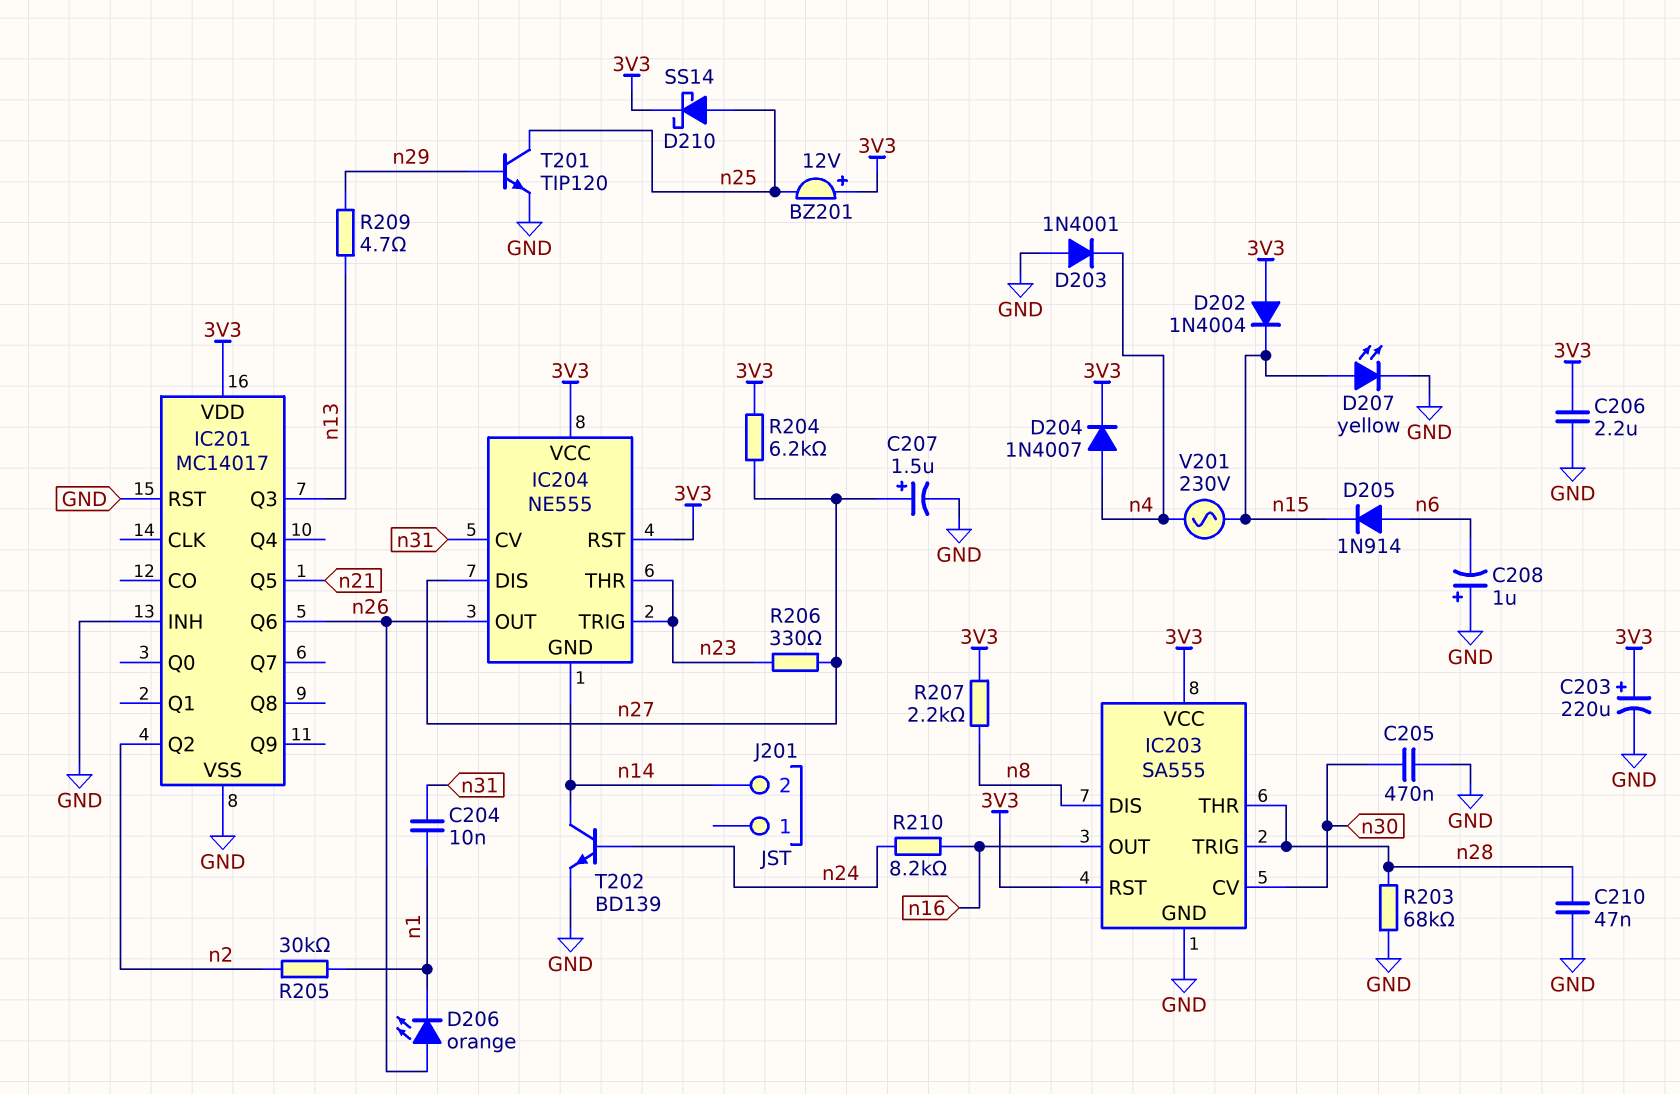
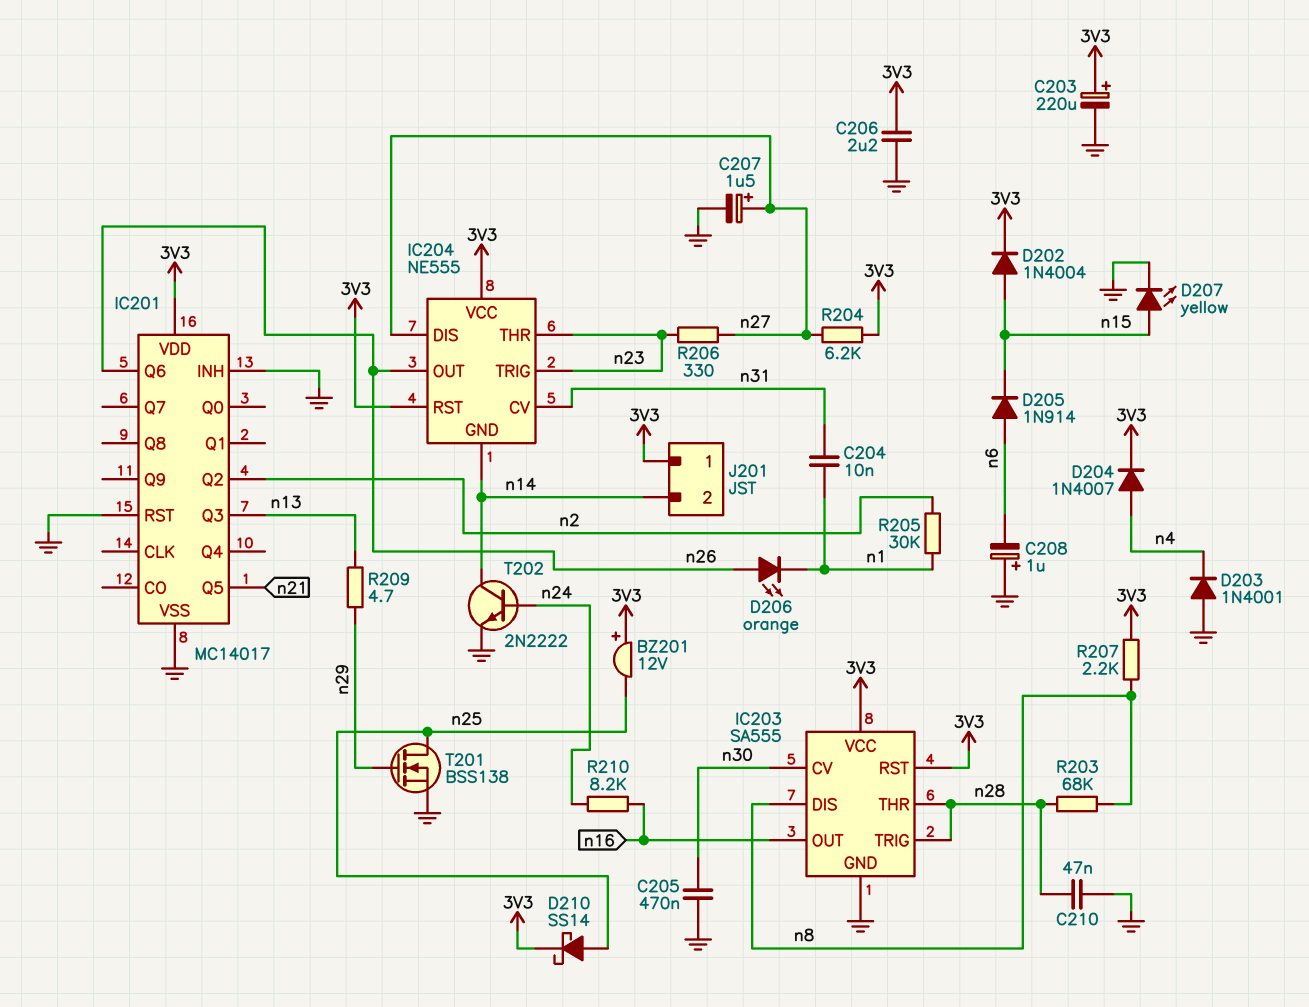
D202: diode 1N4004 (A 3V3, K n15) -> diode 1N4004 (A n15, K 3V3)
J201 pin 1: none -> 3V3
R203: 68k (GND, n28) -> 68k (n8, n28)
T201: NPN TIP120 (B n29, C n25, E GND) -> NMOS BSS138 (G n29, D n25, S GND)
T202: NPN BD139 (B n24, C n14, E GND) -> NPN 2N2222 (B n24, C n14, E GND)
V201: AC 230V (n4, n15) -> none

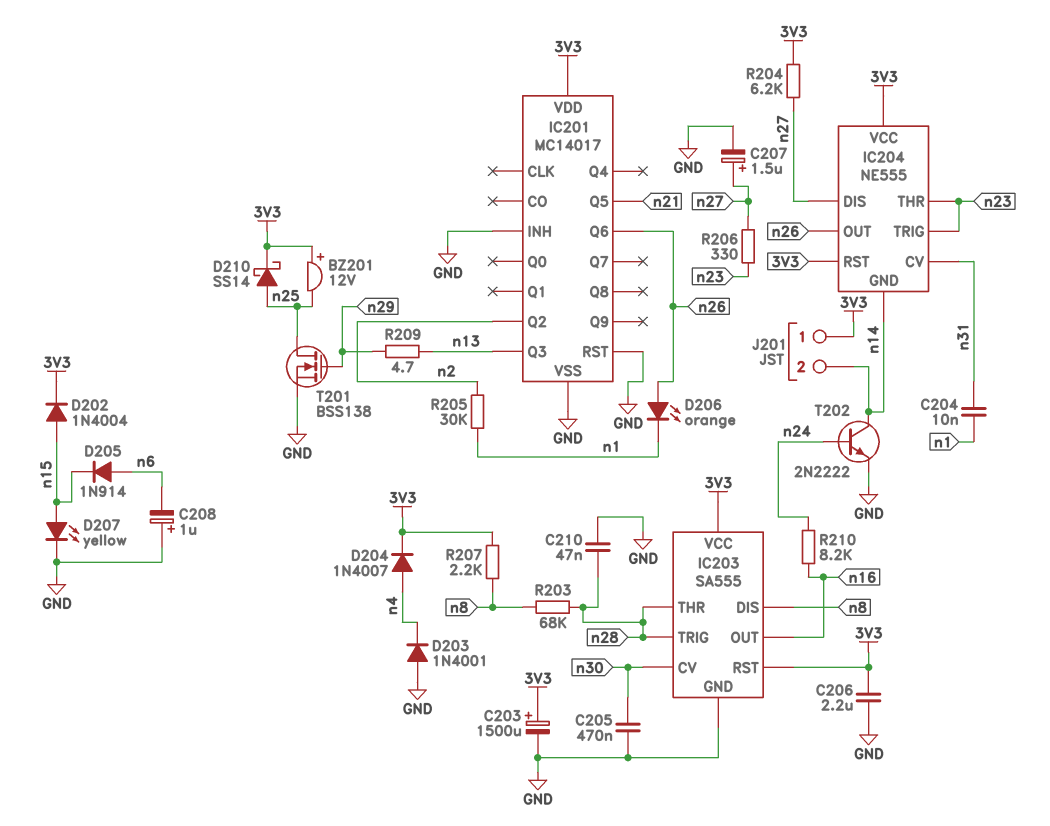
C203: 220uF (plus 3V3, minus GND) -> 1500uF (plus 3V3, minus GND)

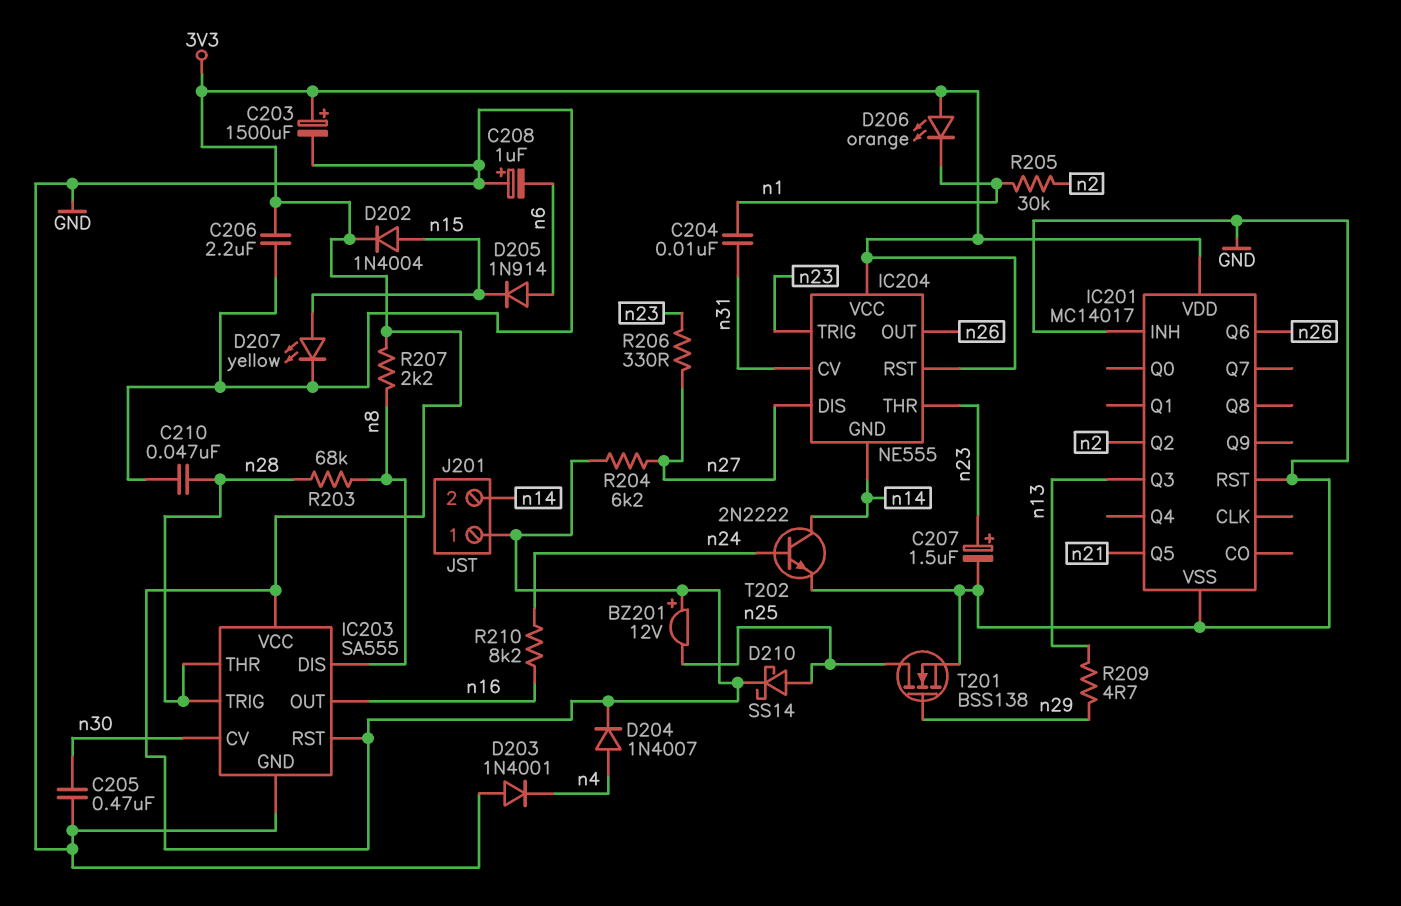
C207: 1.5uF (plus n27, minus GND) -> 1.5uF (plus n23, minus GND)
D206: LED orange (A n26, K n1) -> LED orange (A 3V3, K n1)

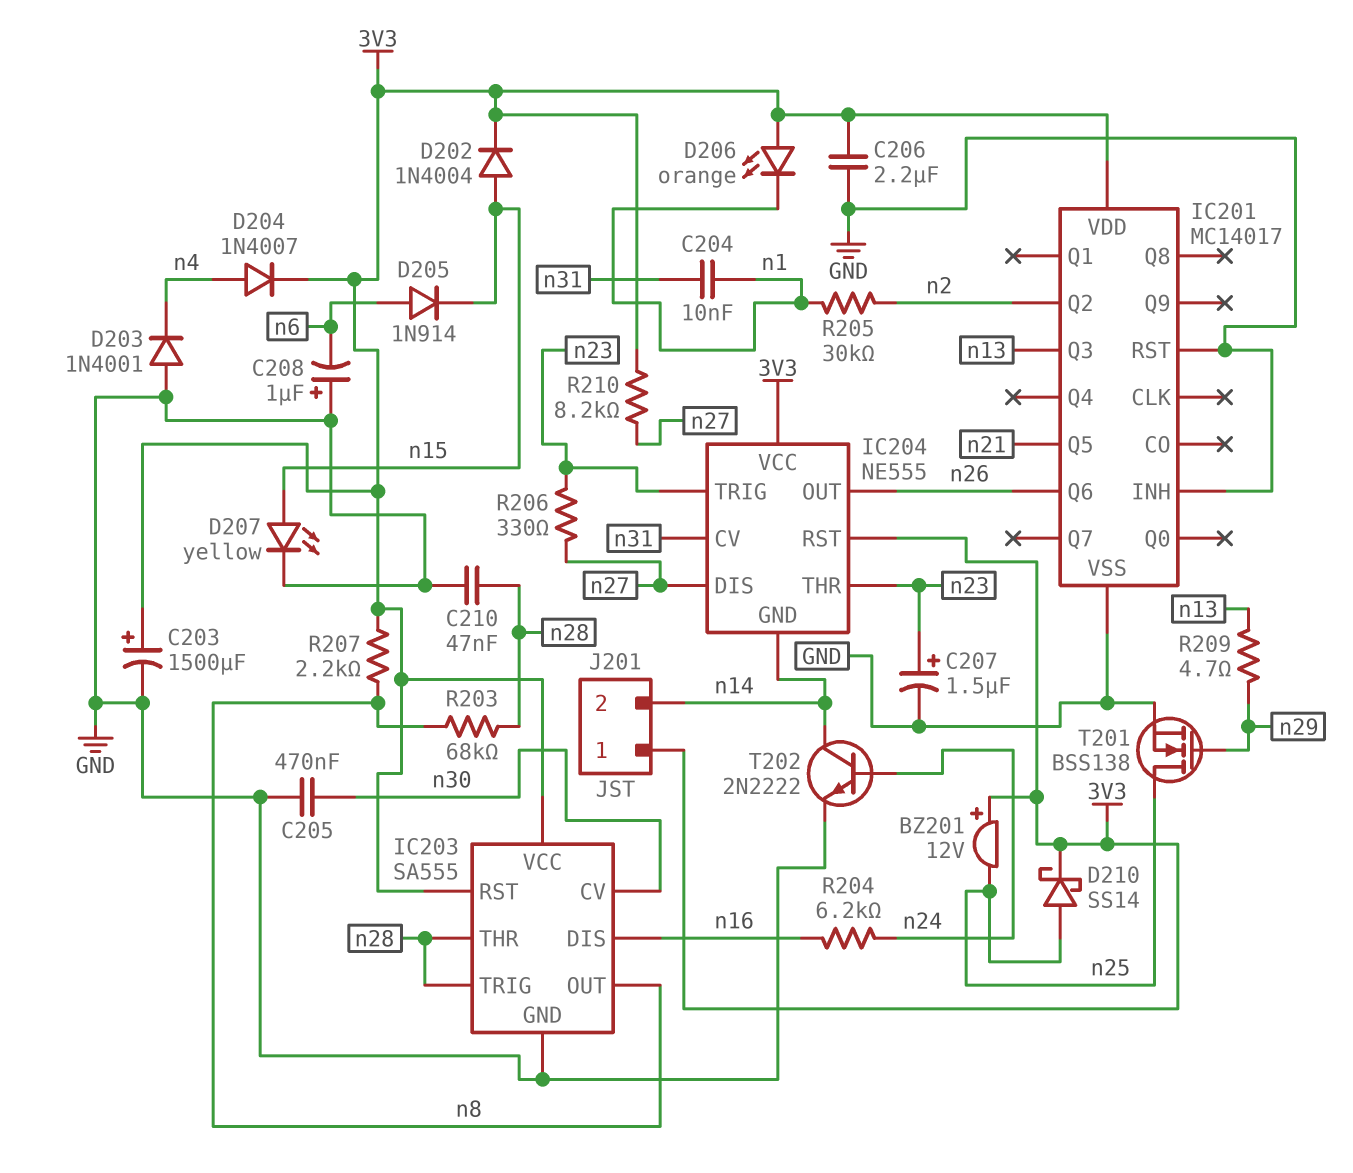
IC203 pin DIS: n8 -> n16
IC203 pin OUT: n16 -> n8
R204: 6.2k (3V3, n27) -> 6.2k (n16, n24)
R210: 8.2k (n16, n24) -> 8.2k (3V3, n27)

